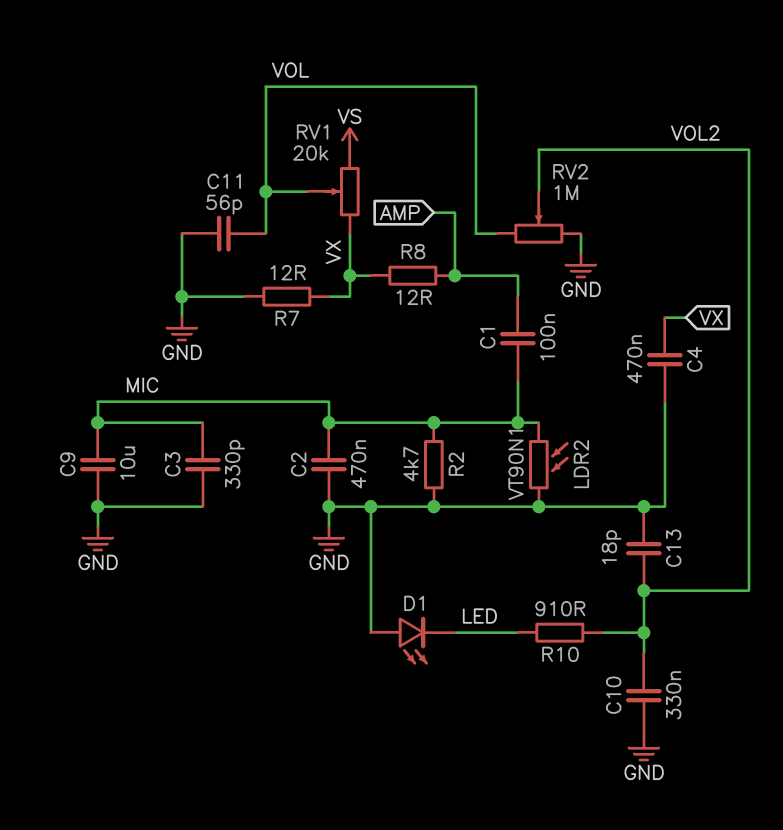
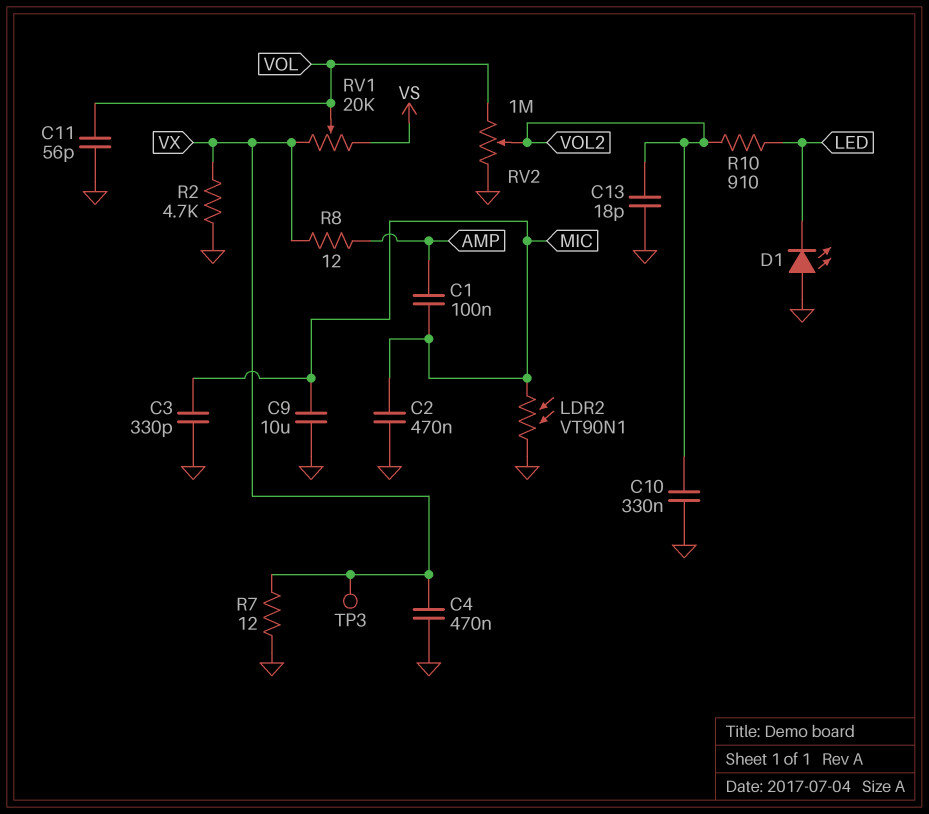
R2: 4.7k (GND, MIC) -> 4.7k (GND, VX)
TP3: none -> test point (VX)

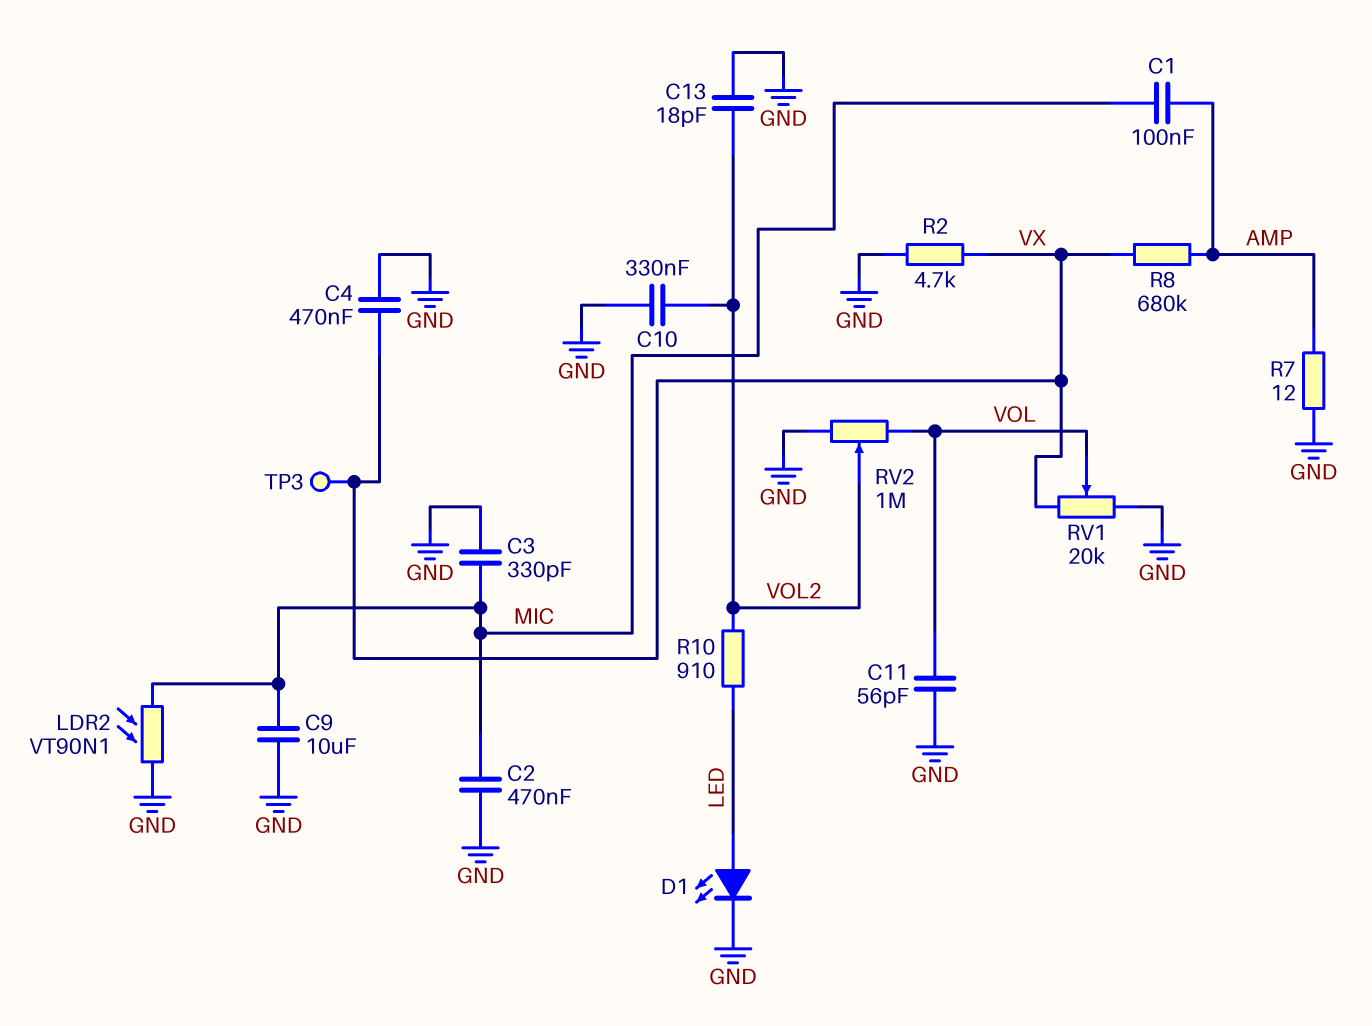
D1: LED (A GND, K LED) -> LED (A LED, K GND)
R7: 12 (GND, VX) -> 12 (AMP, GND)
R8: 12 (AMP, VX) -> 680k (AMP, VX)
RV1: 20k (VS, VX, wiper VOL) -> 20k (GND, VX, wiper VOL)

